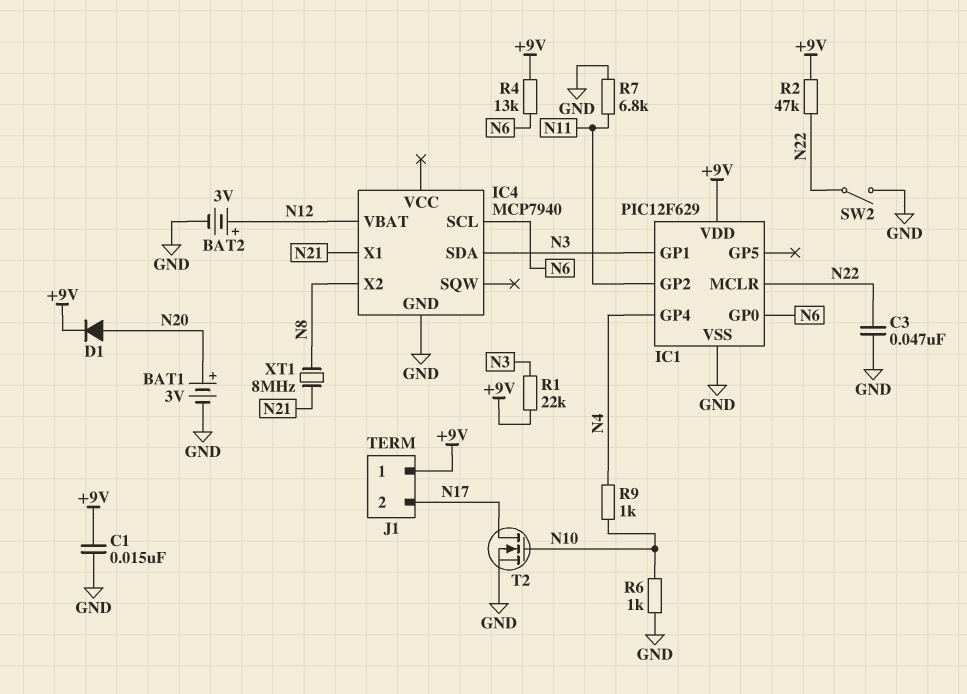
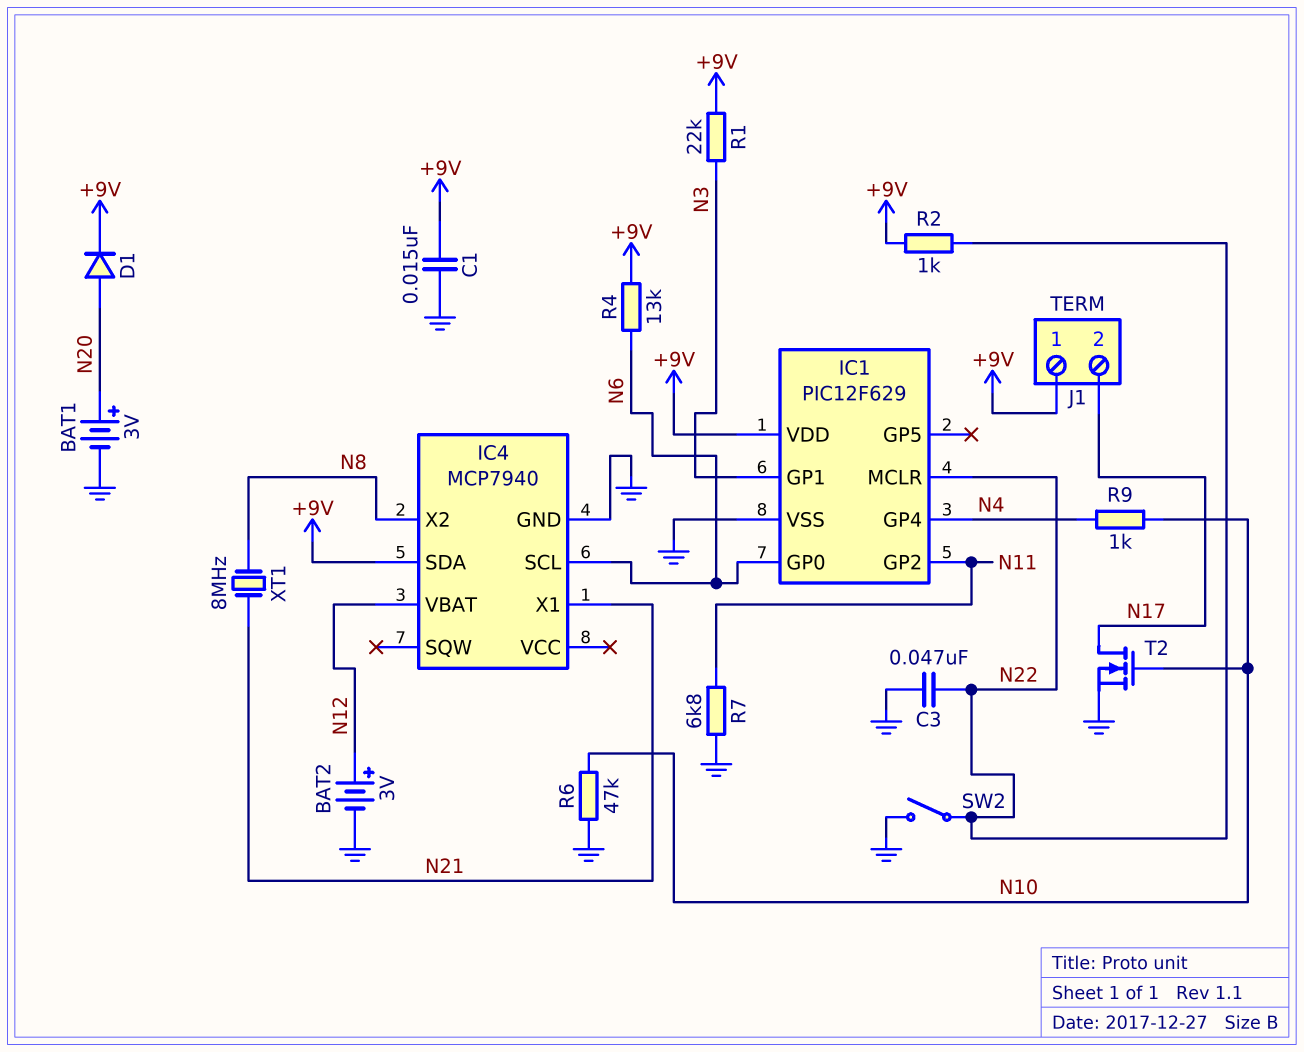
IC4 pin SDA: N3 -> +9V
R2: 47k (+9V, N22) -> 1k (+9V, N22)
R6: 1k (GND, N10) -> 47k (GND, N10)

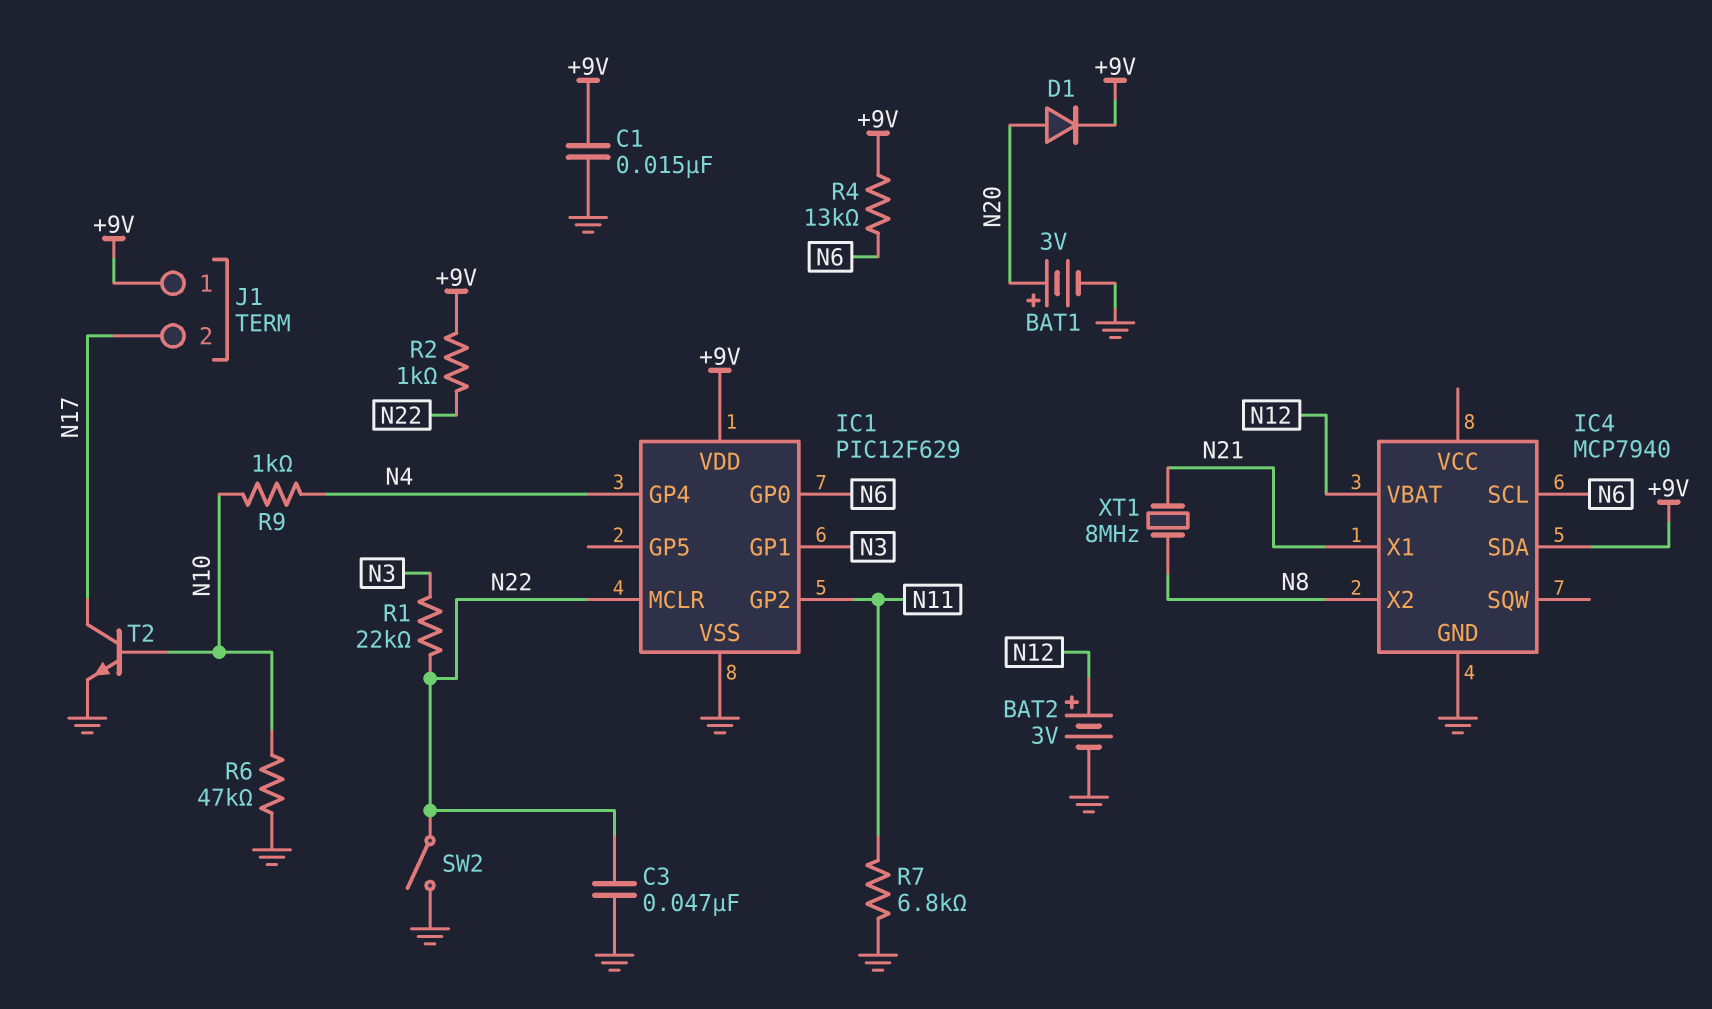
R1: 22k (+9V, N3) -> 22k (N3, N22)
T2: NMOS (G N10, D N17, S GND) -> NPN (B N10, C N17, E GND)

